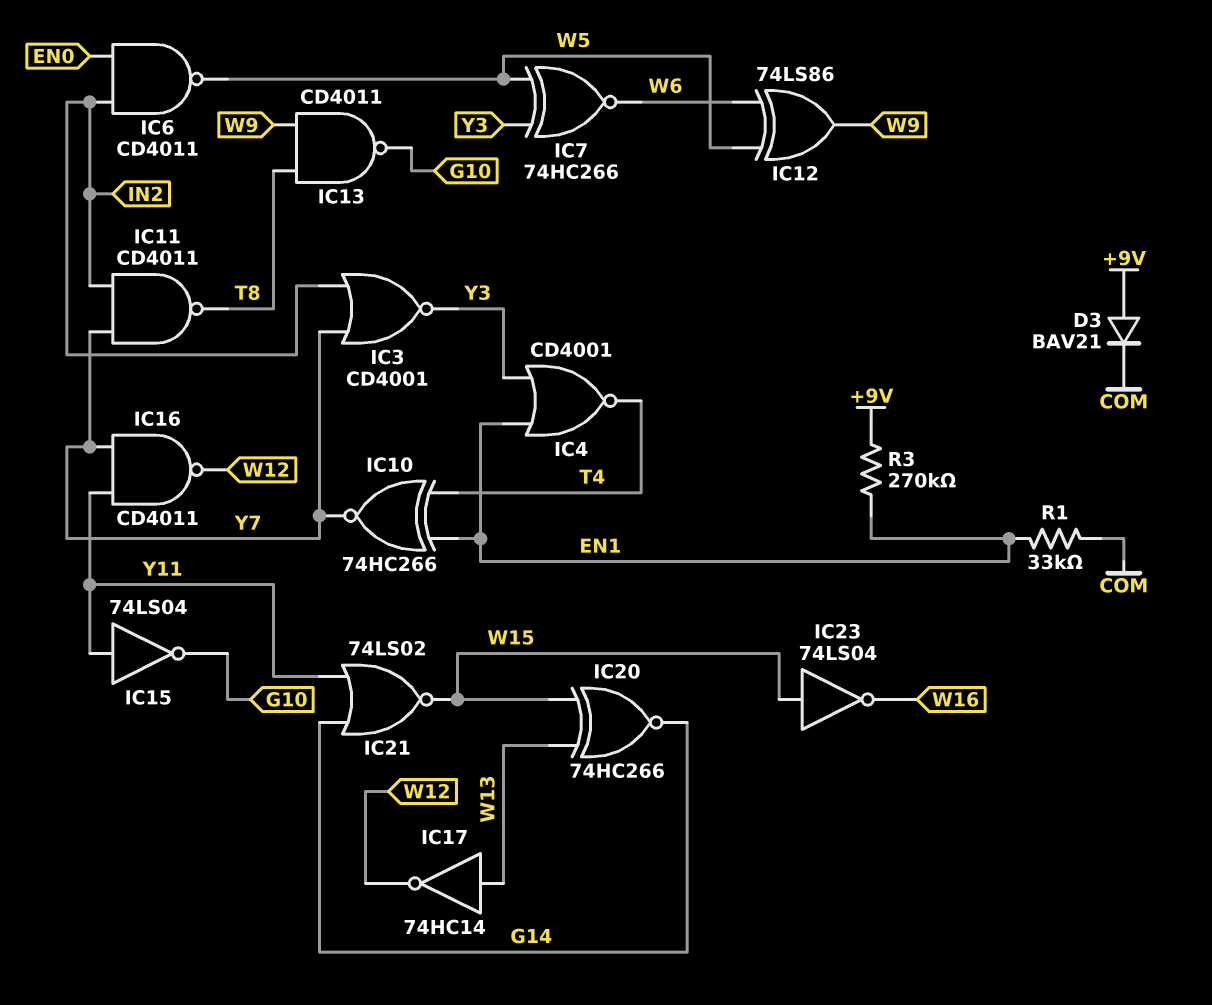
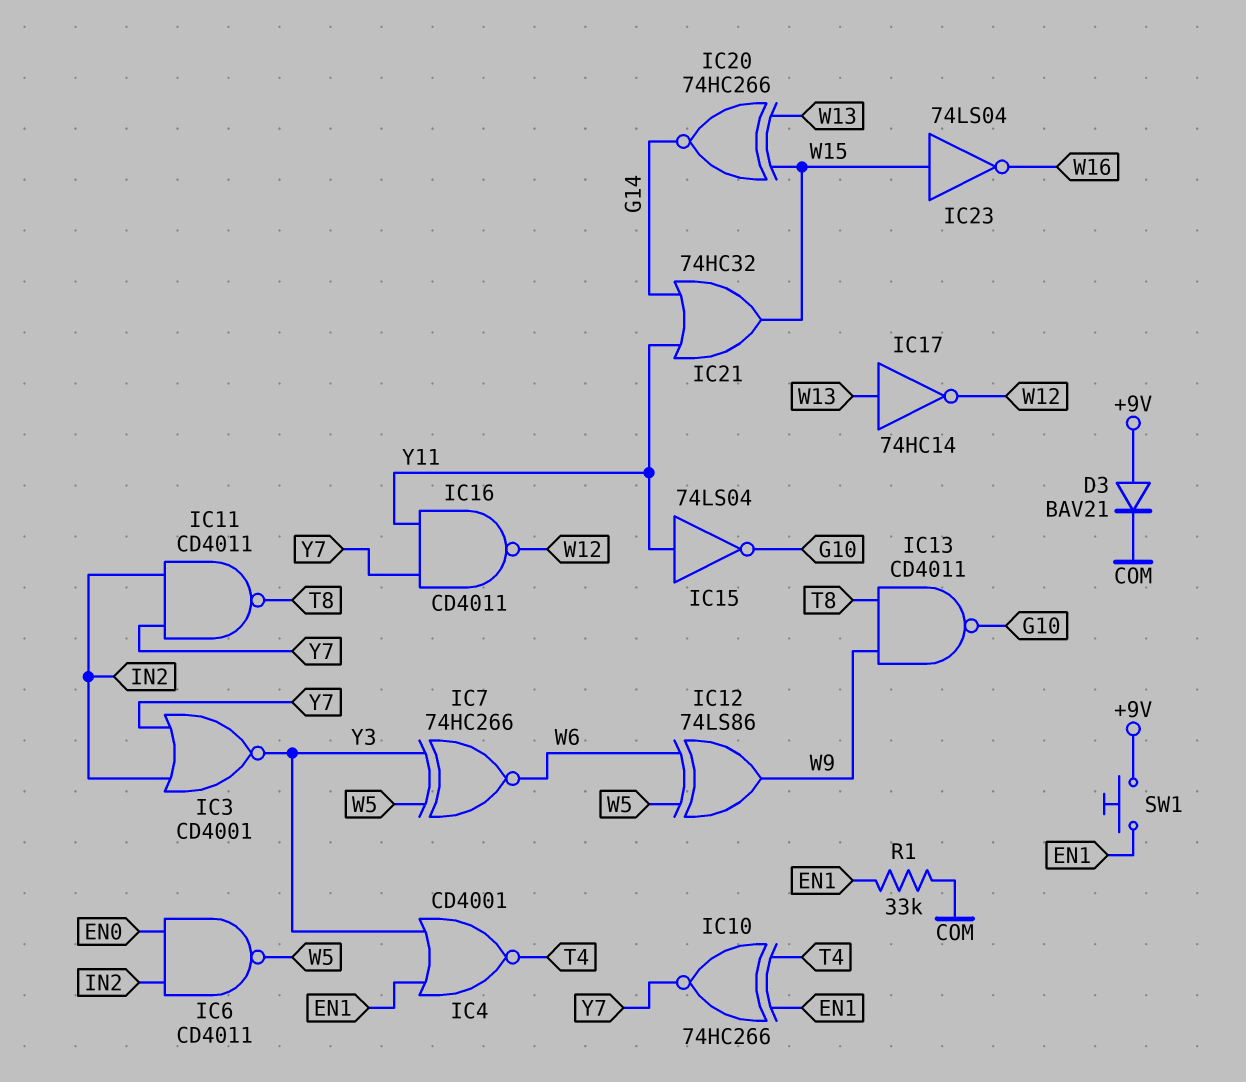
IC21: NOR 74LS02 (in G14, in Y11, out W15) -> OR 74HC32 (in G14, in Y11, out W15)
R3: 270k (+9V, EN1) -> none
SW1: none -> button (+9V, EN1)

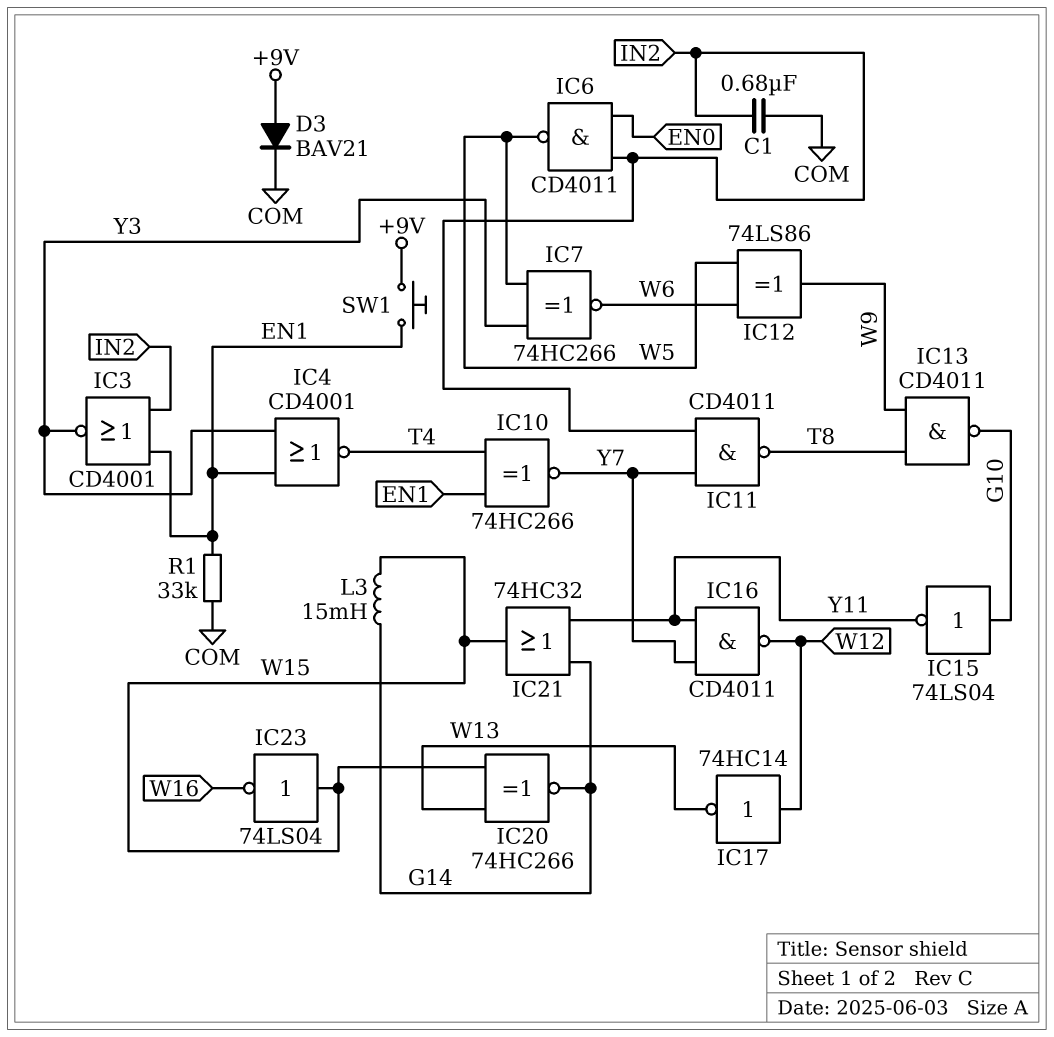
C1: none -> 680nF (COM, IN2)
IC3: NOR CD4001 (in IN2, in Y7, out Y3) -> NOR CD4001 (in EN1, in IN2, out Y3)
IC15: NOT 74LS04 (in Y11, out G10) -> NOT 74LS04 (in G10, out Y11)
IC17: NOT 74HC14 (in W13, out W12) -> NOT 74HC14 (in W12, out W13)
L3: none -> 15mH (G14, W15)

